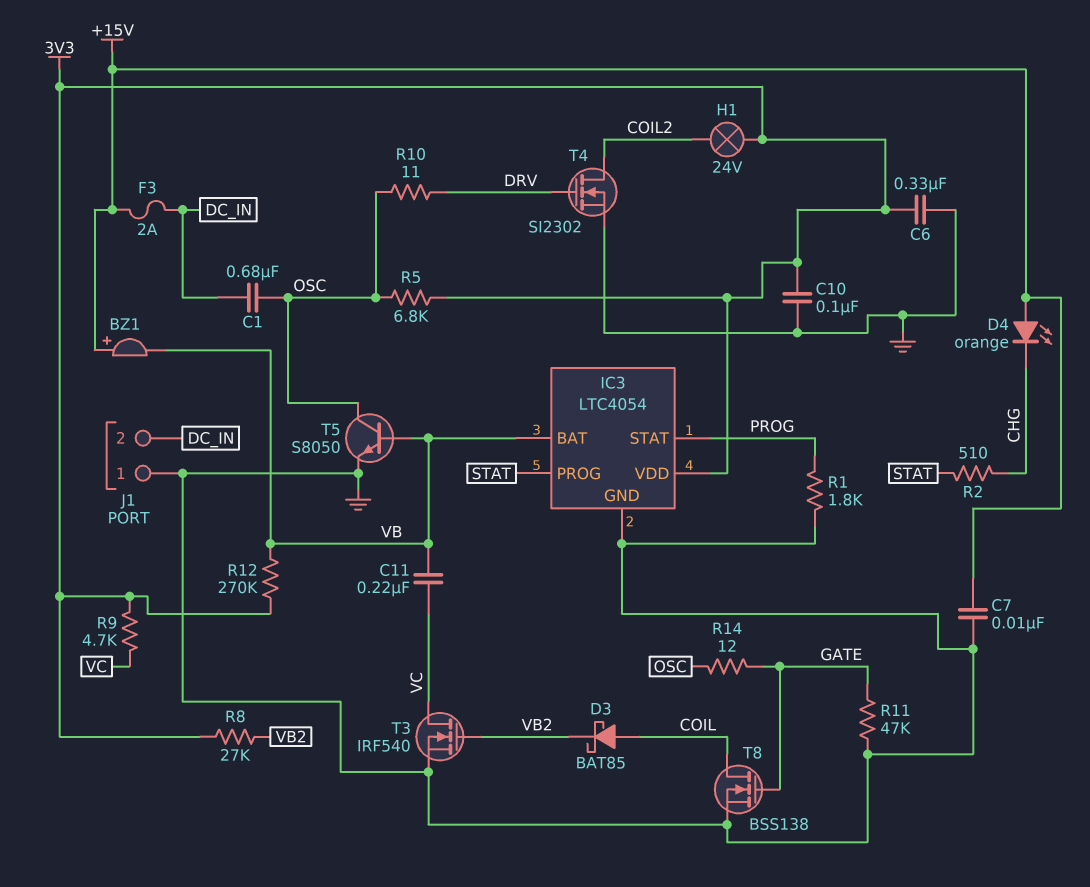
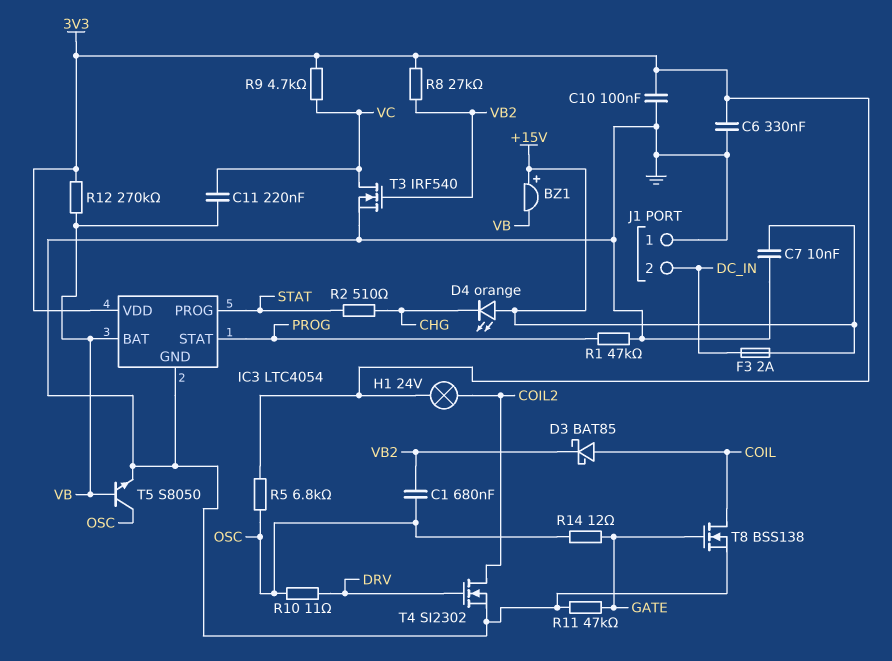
C1: 680nF (DC_IN, OSC) -> 680nF (OSC, VB2)
R1: 1.8k (GND, PROG) -> 47k (GND, PROG)

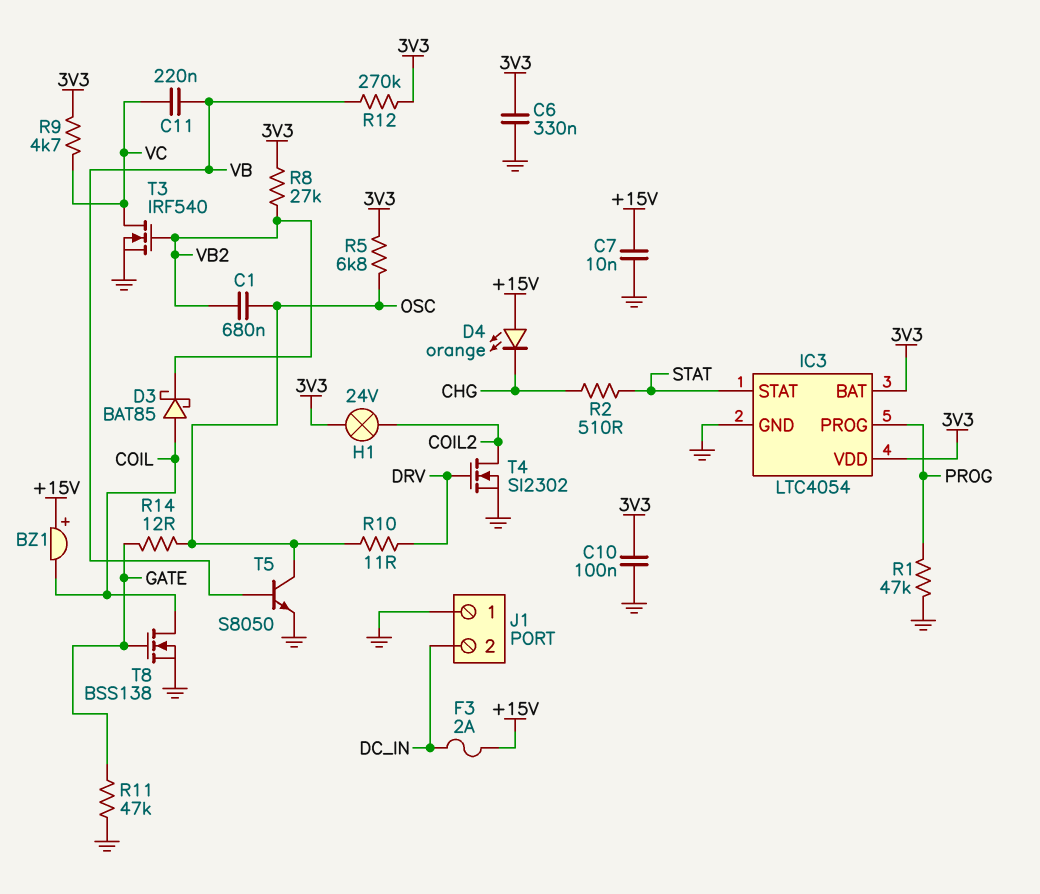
BZ1: buzzer (plus +15V, minus VB) -> buzzer (plus +15V, minus COIL)
IC3 pin BAT: VB -> 3V3
IC3 pin PROG: STAT -> PROG
IC3 pin STAT: PROG -> STAT

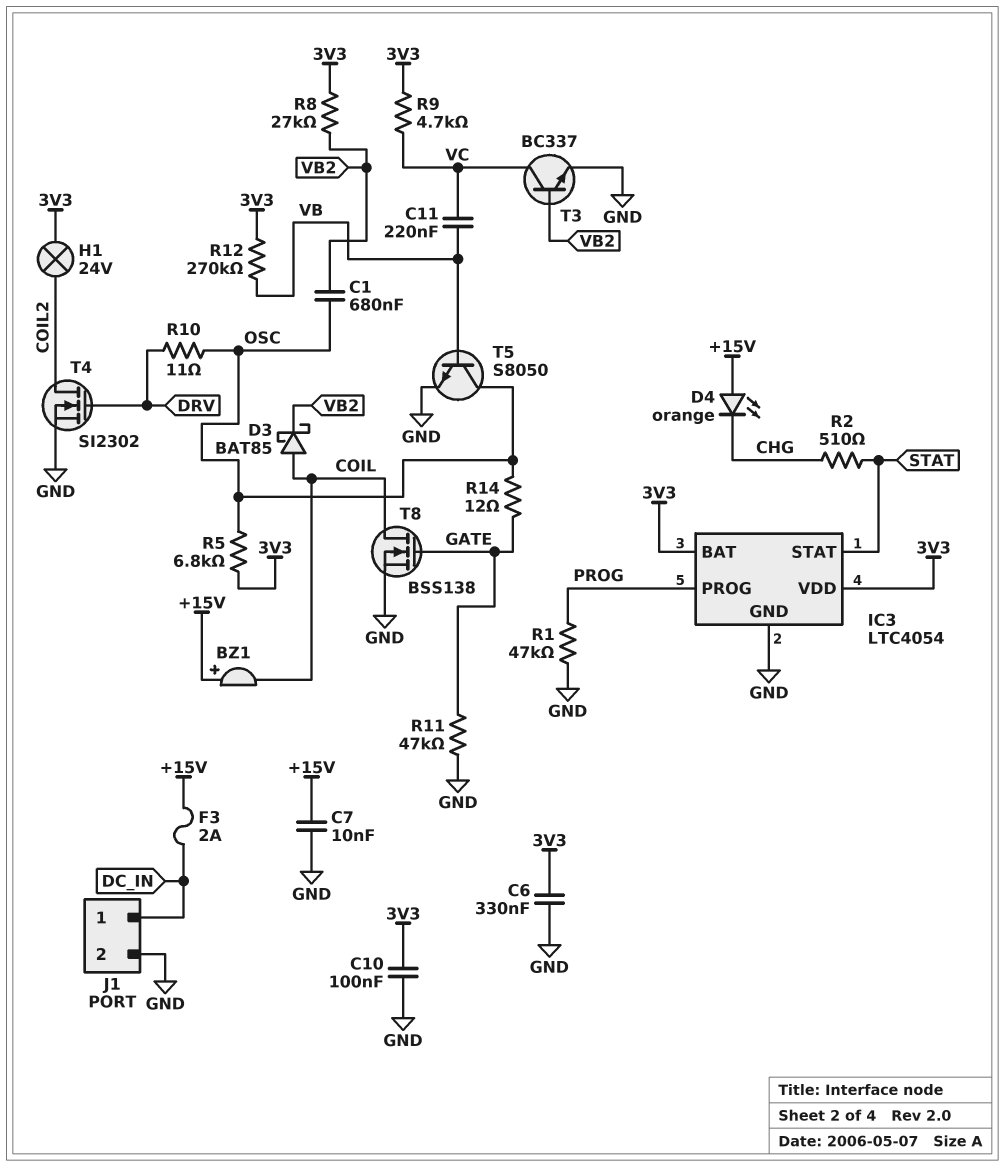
J1 pin 1: GND -> DC_IN
J1 pin 2: DC_IN -> GND
T3: NMOS IRF540 (G VB2, D VC, S GND) -> NPN BC337 (B VB2, C VC, E GND)

